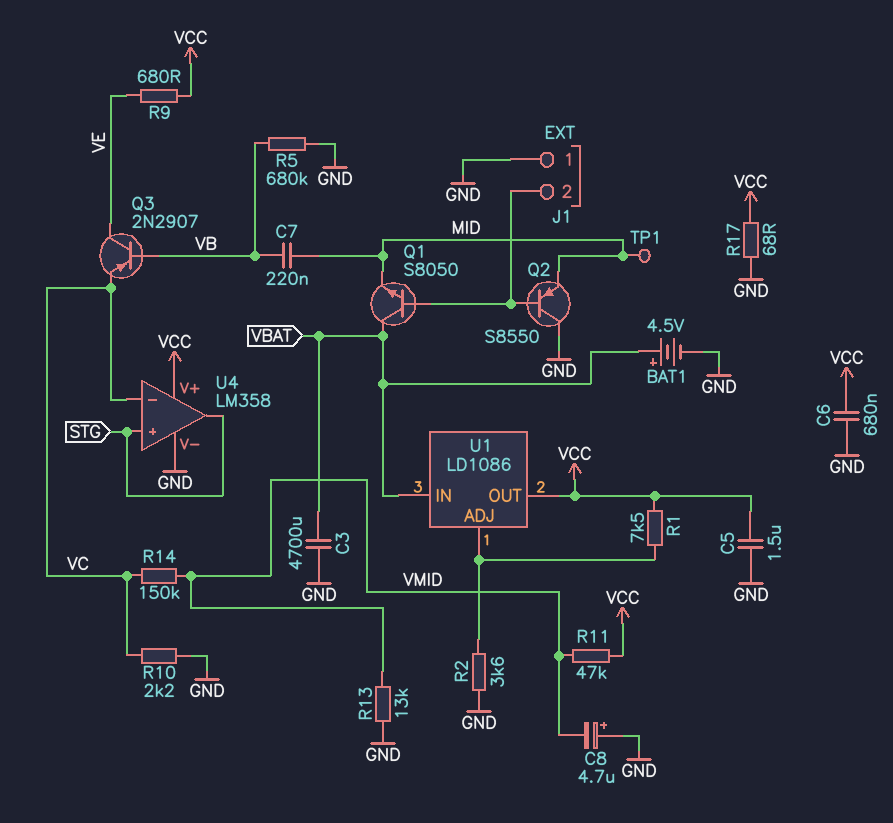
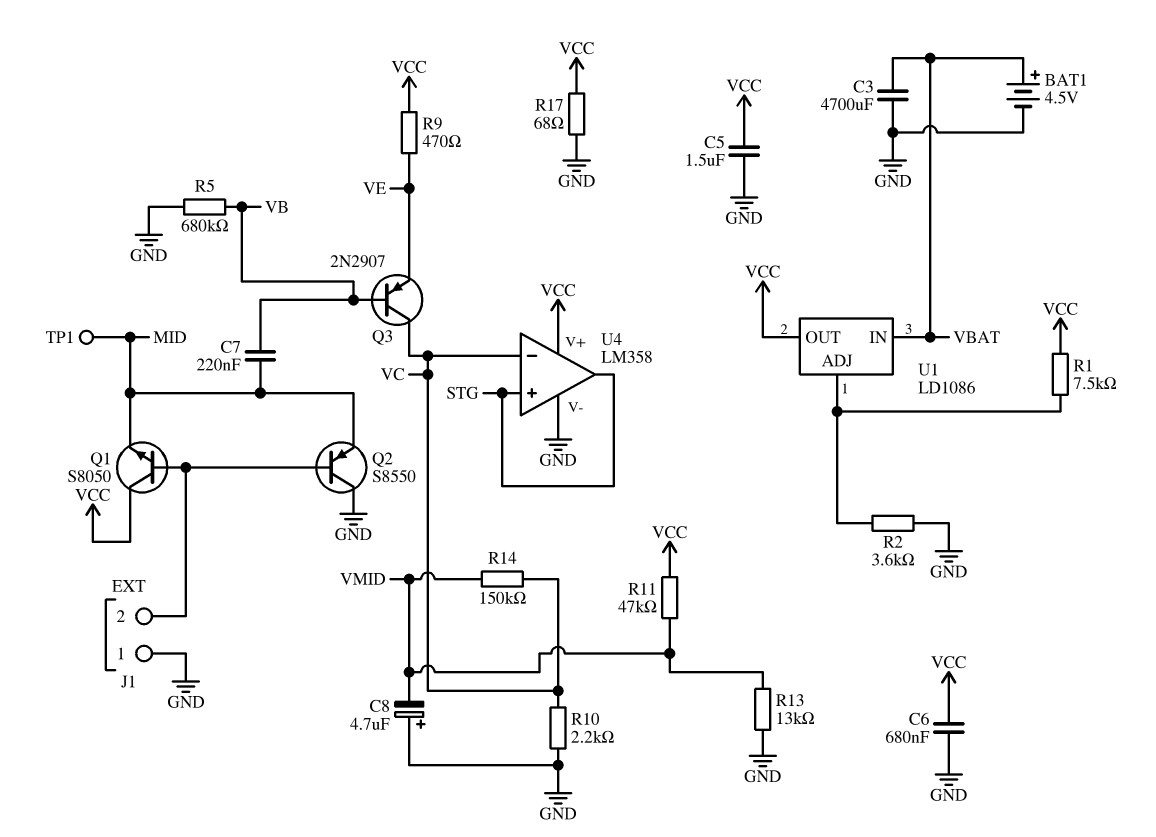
Q1: NPN S8050 (B J1/2, C VBAT, E MID) -> NPN S8050 (B J1/2, C VCC, E MID)
Q3: PNP 2N2907 (B VB, C VE, E VC) -> PNP 2N2907 (B VB, C VC, E VE)
R9: 680 (VCC, VE) -> 470 (VCC, VE)

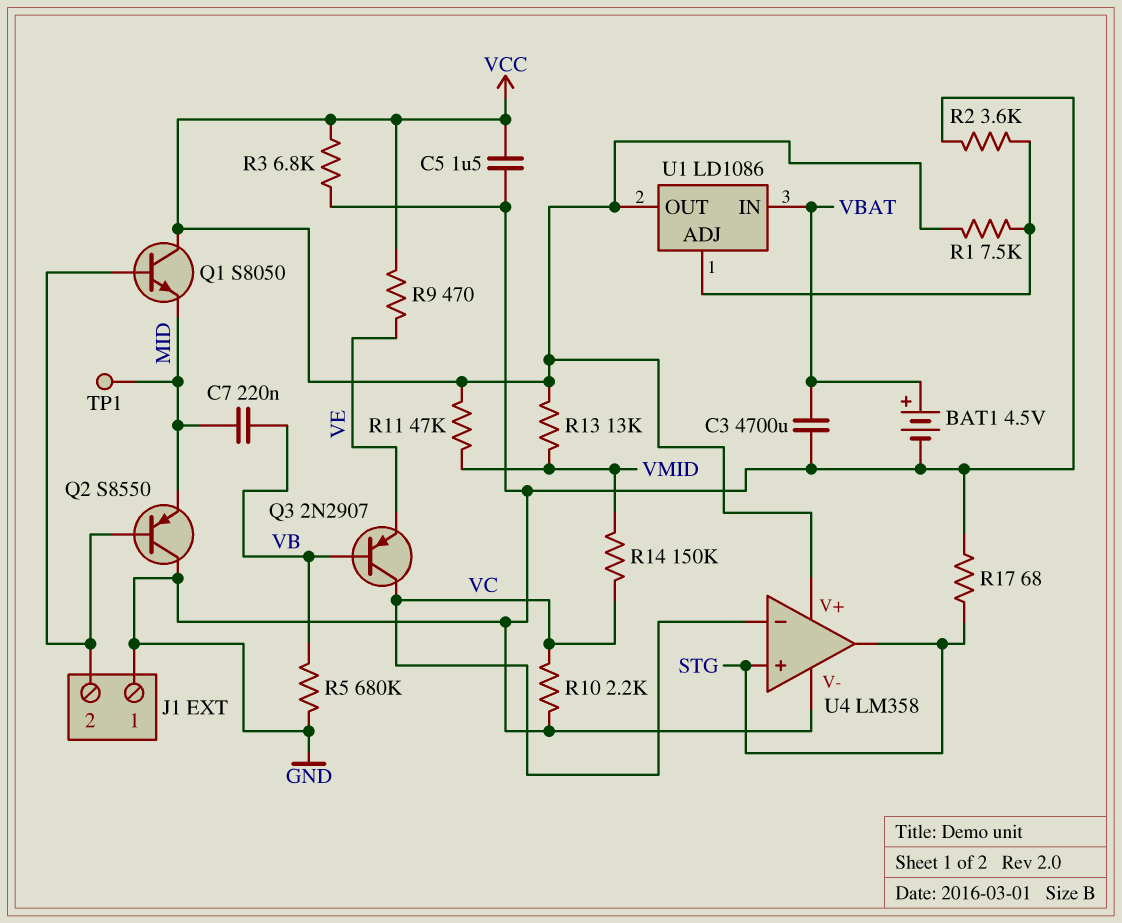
C6: 680nF (GND, VCC) -> none
C8: 4.7uF (plus GND, minus VMID) -> none
R3: none -> 6.8k (GND, VCC)
R13: 13k (GND, VMID) -> 13k (VCC, VMID)
R17: 68 (GND, VCC) -> 68 (GND, STG)

